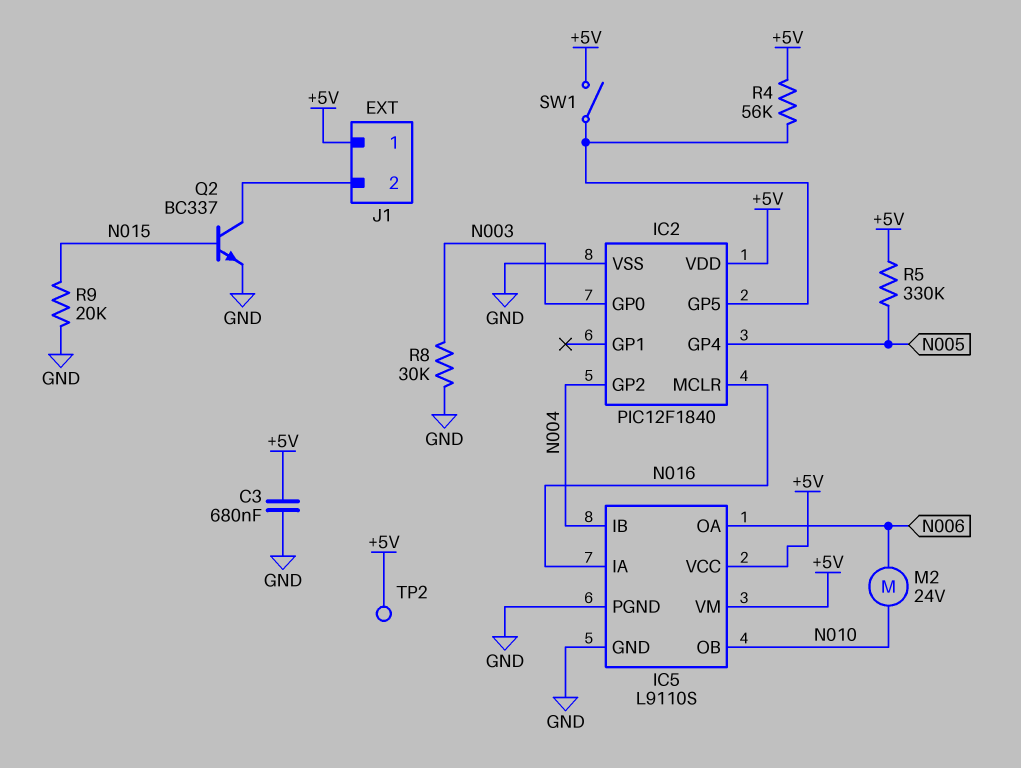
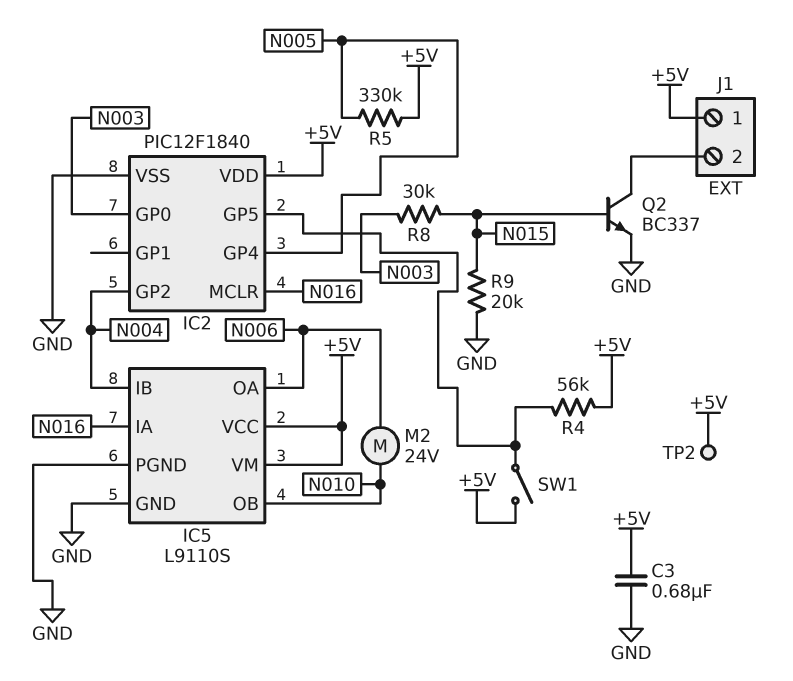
R8: 30k (GND, N003) -> 30k (N003, N015)

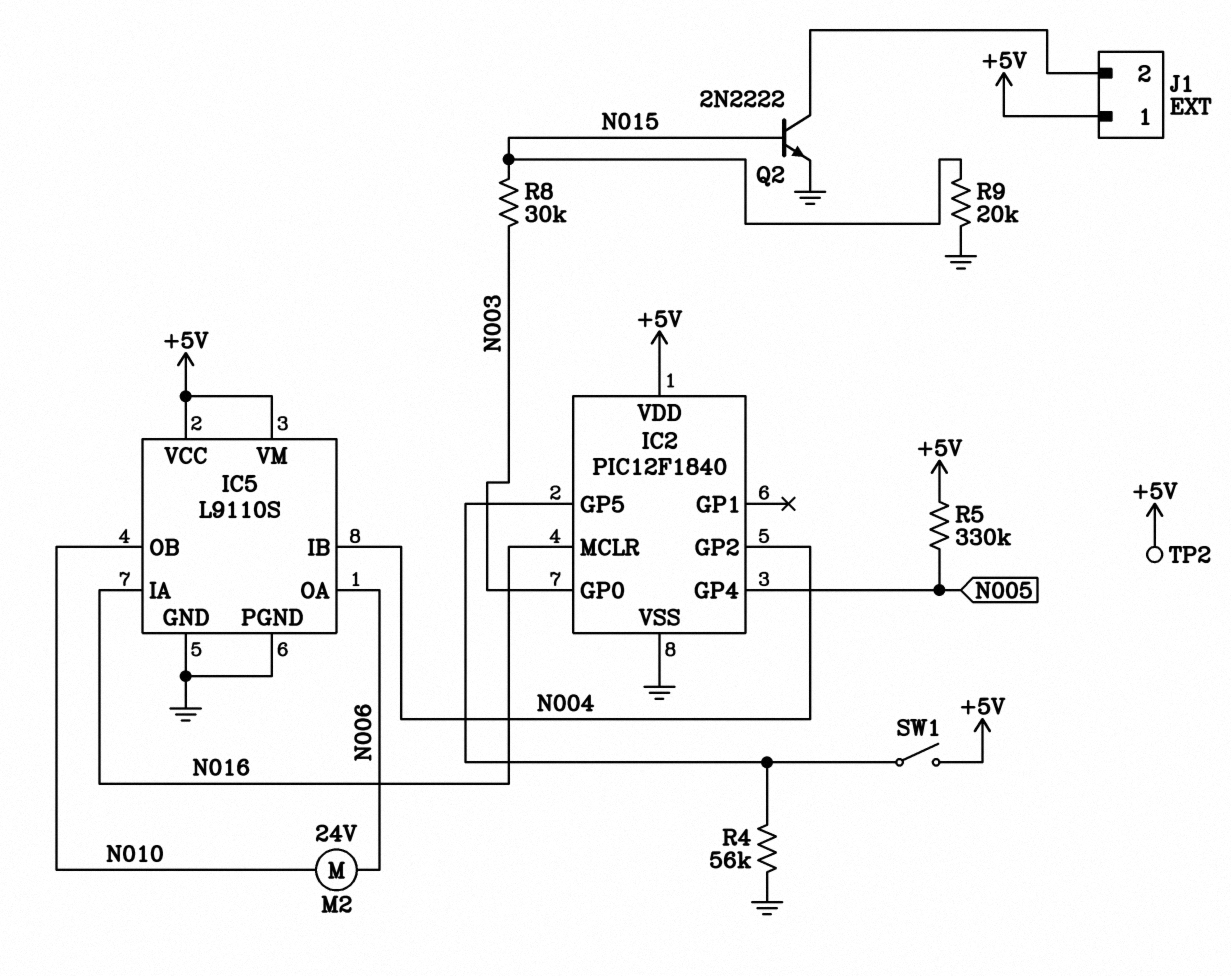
C3: 680nF (+5V, GND) -> none
Q2: NPN BC337 (B N015, C J1/2, E GND) -> NPN 2N2222 (B N015, C J1/2, E GND)
R4: 56k (+5V, IC2/GP5) -> 56k (GND, IC2/GP5)

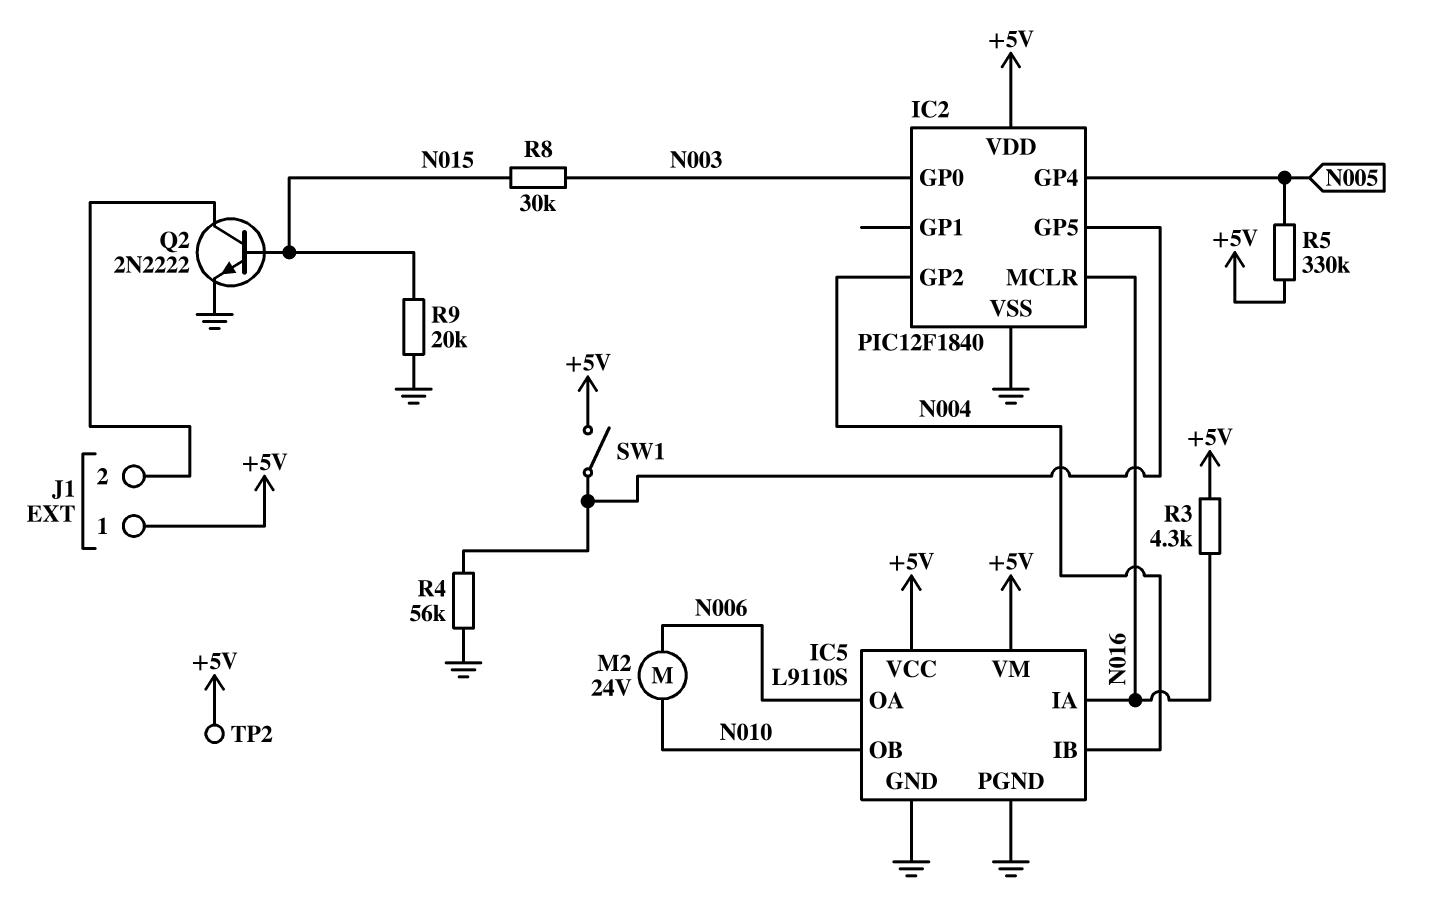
R3: none -> 4.3k (+5V, N016)

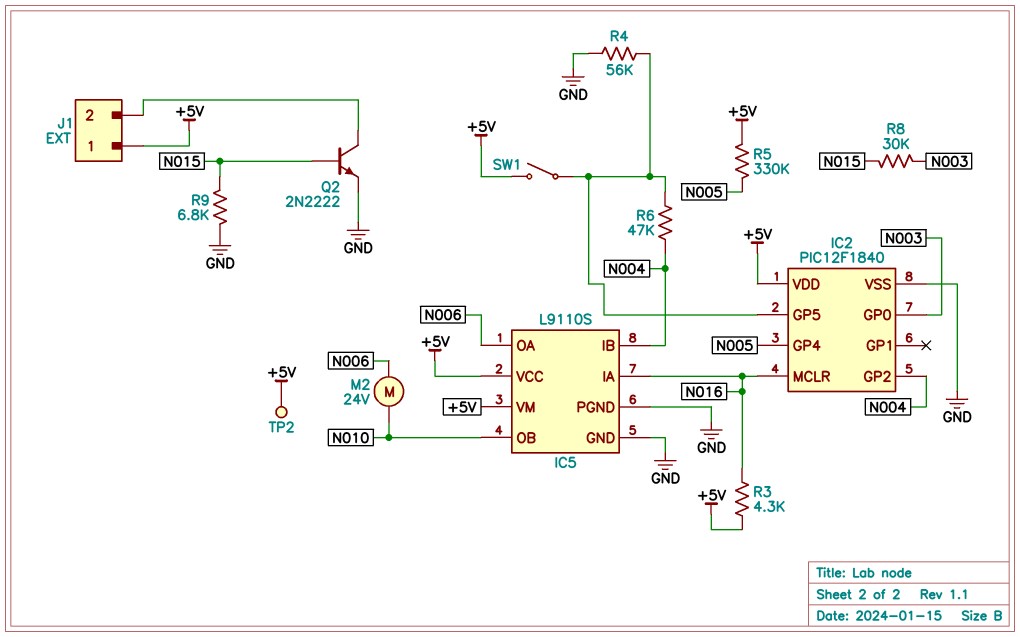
R6: none -> 47k (IC2/GP5, N004)
R9: 20k (GND, N015) -> 6.8k (GND, N015)

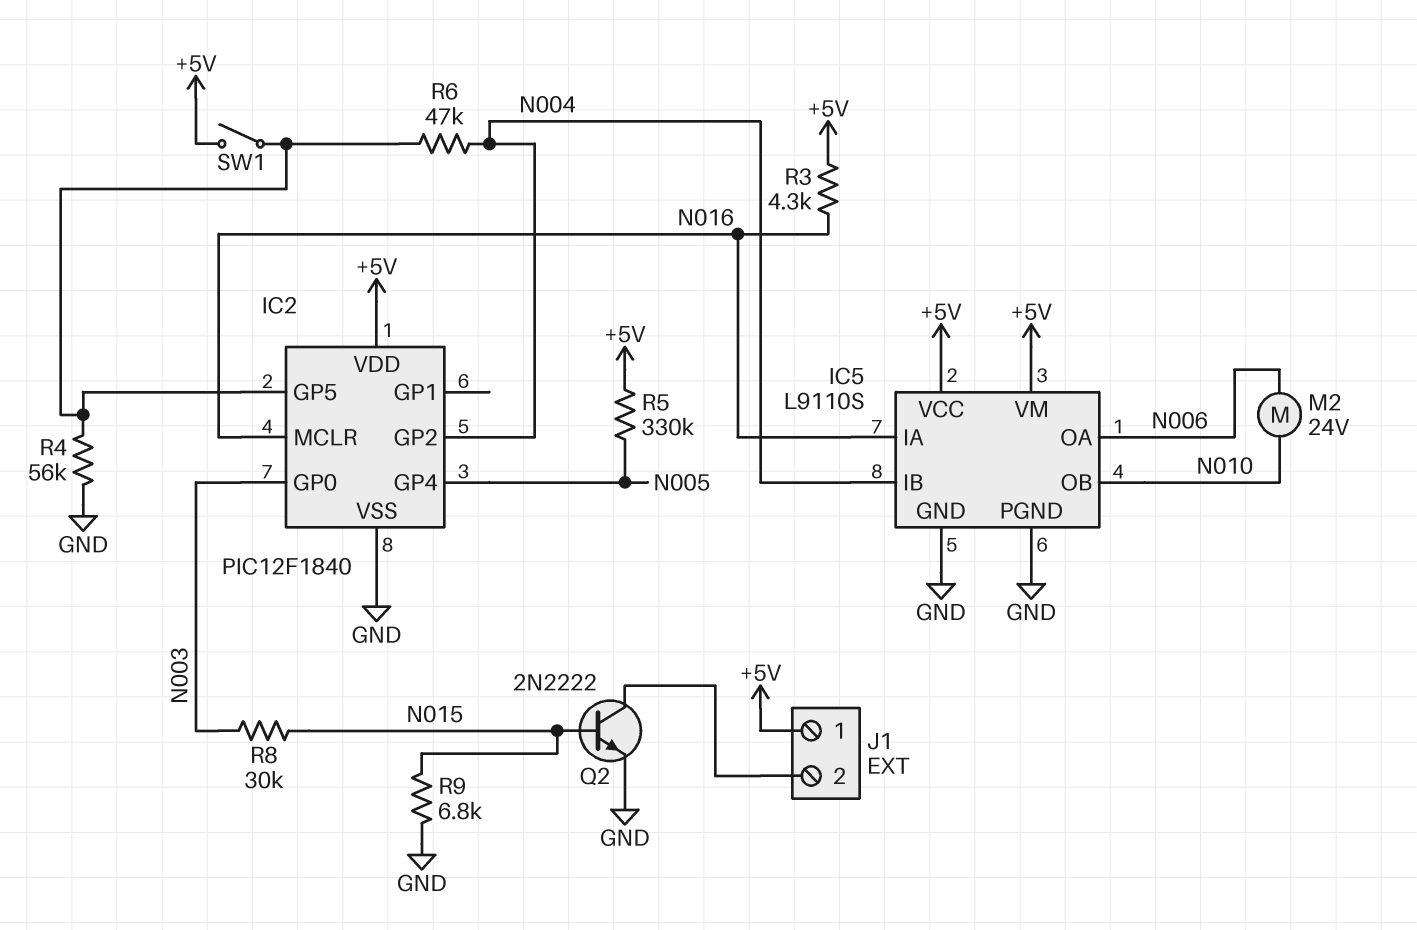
TP2: test point (+5V) -> none

